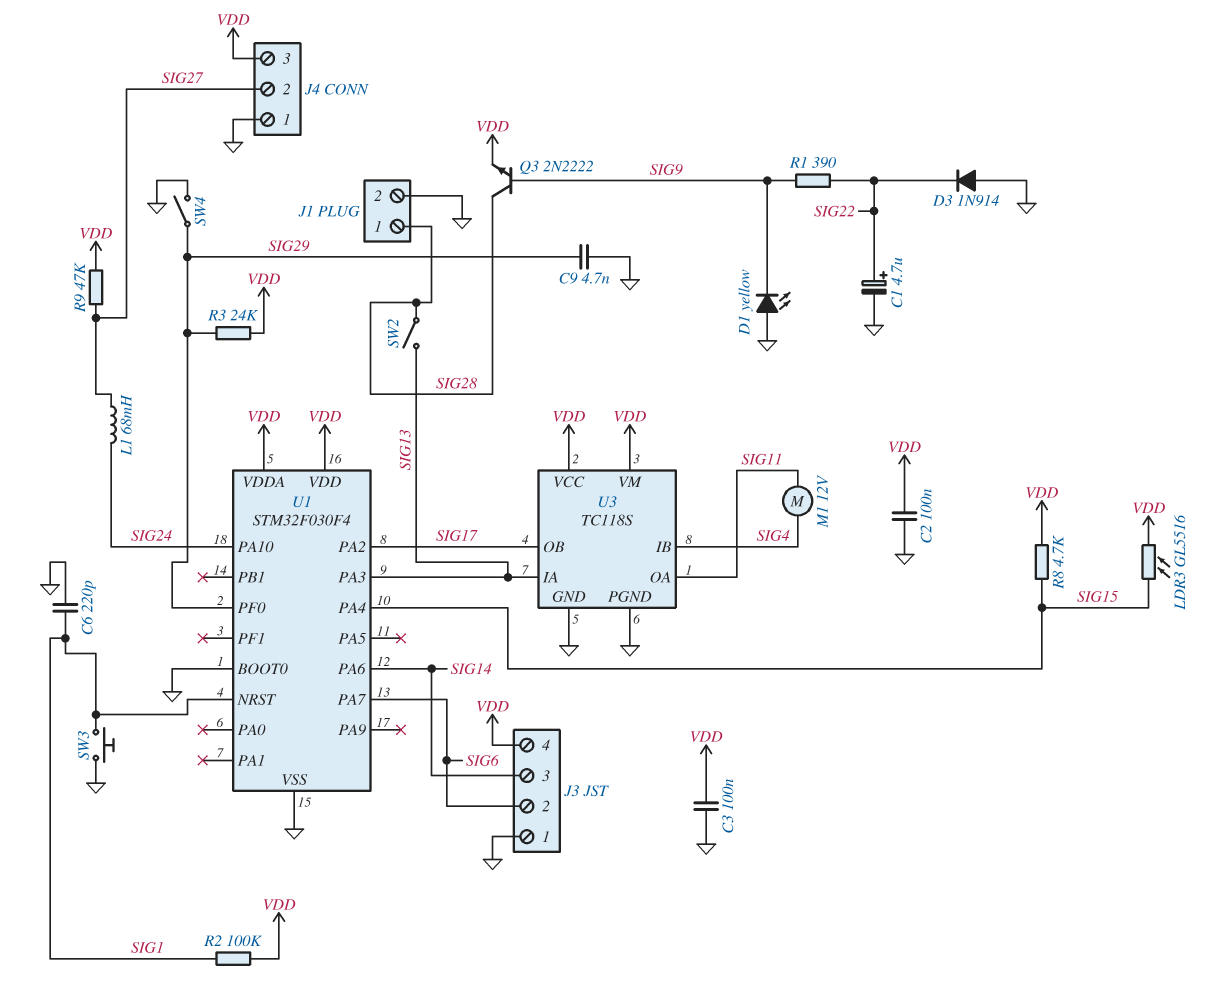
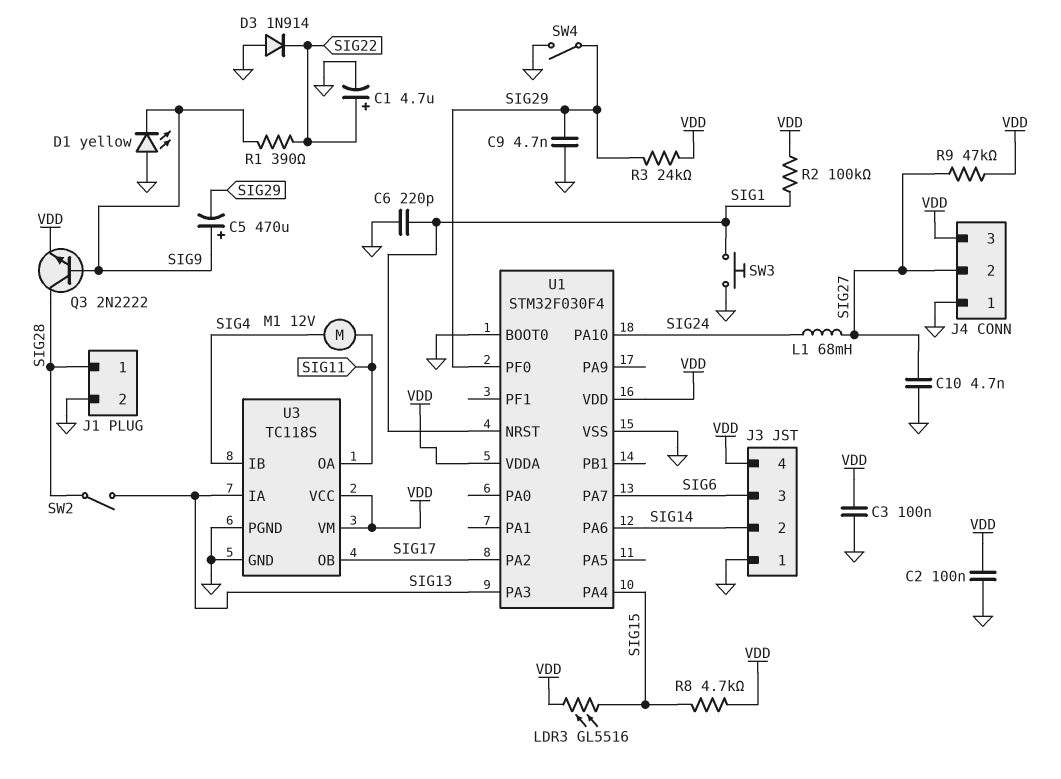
C5: none -> 470uF (plus SIG9, minus SIG29)
C10: none -> 4.7nF (GND, SIG27)
J3 pin 2: SIG6 -> SIG14
J3 pin 3: SIG14 -> SIG6

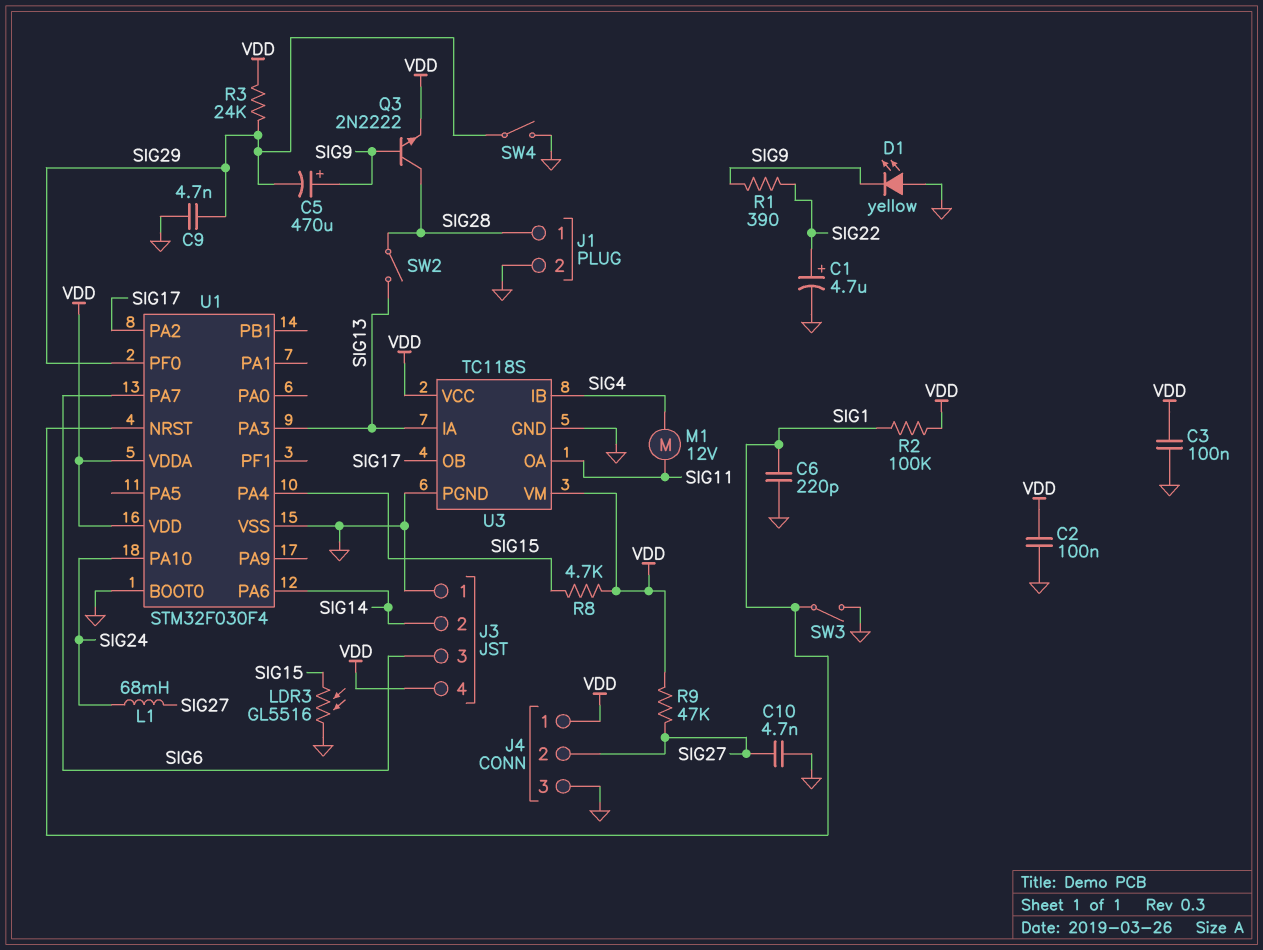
D3: diode 1N914 (A GND, K SIG22) -> none
J4 pin 1: GND -> VDD
J4 pin 3: VDD -> GND
LDR3: GL5516 (SIG15, VDD) -> GL5516 (GND, SIG15)
SW3: button (GND, SIG1) -> switch (GND, SIG1)

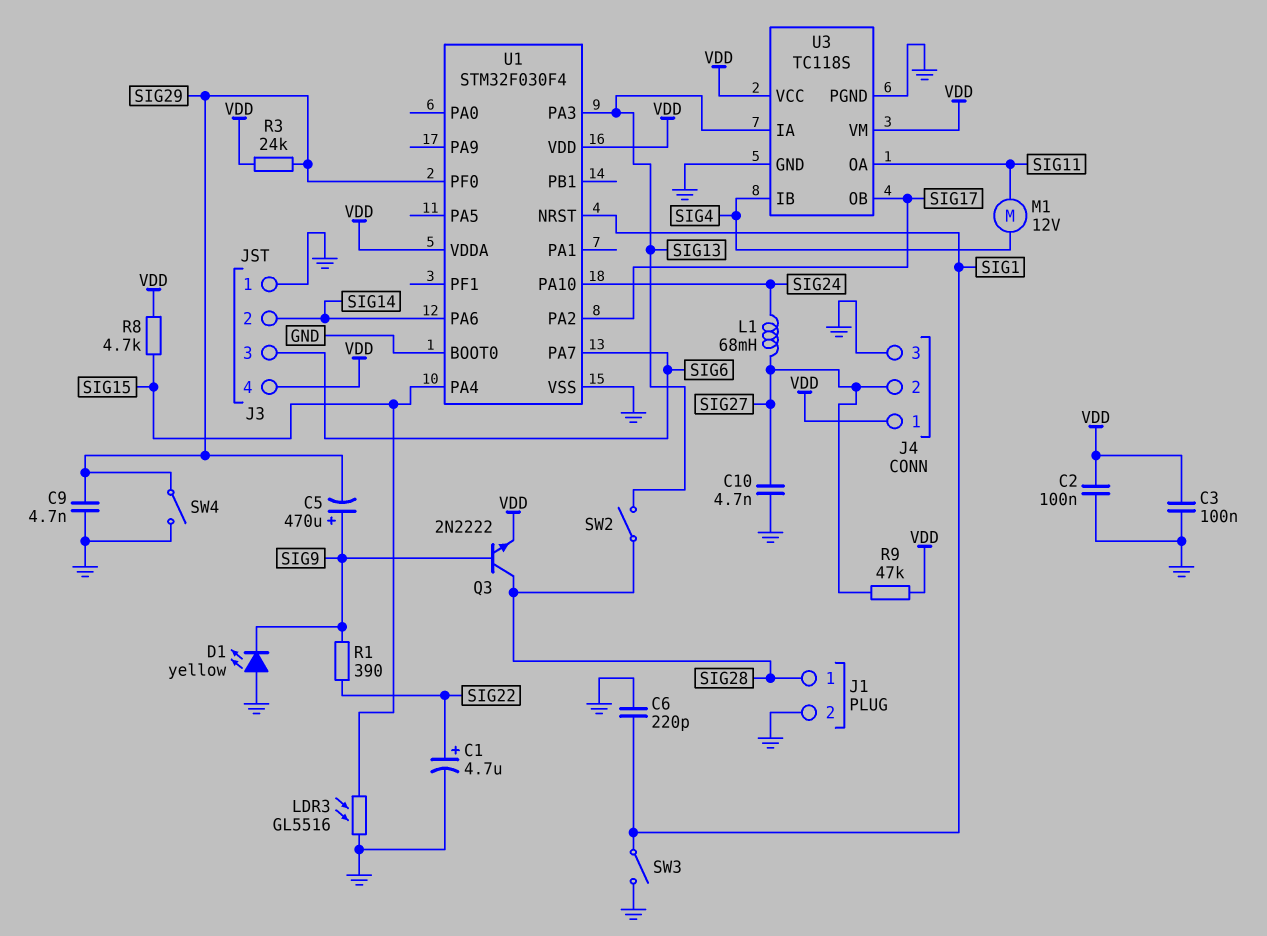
R2: 100k (SIG1, VDD) -> none

